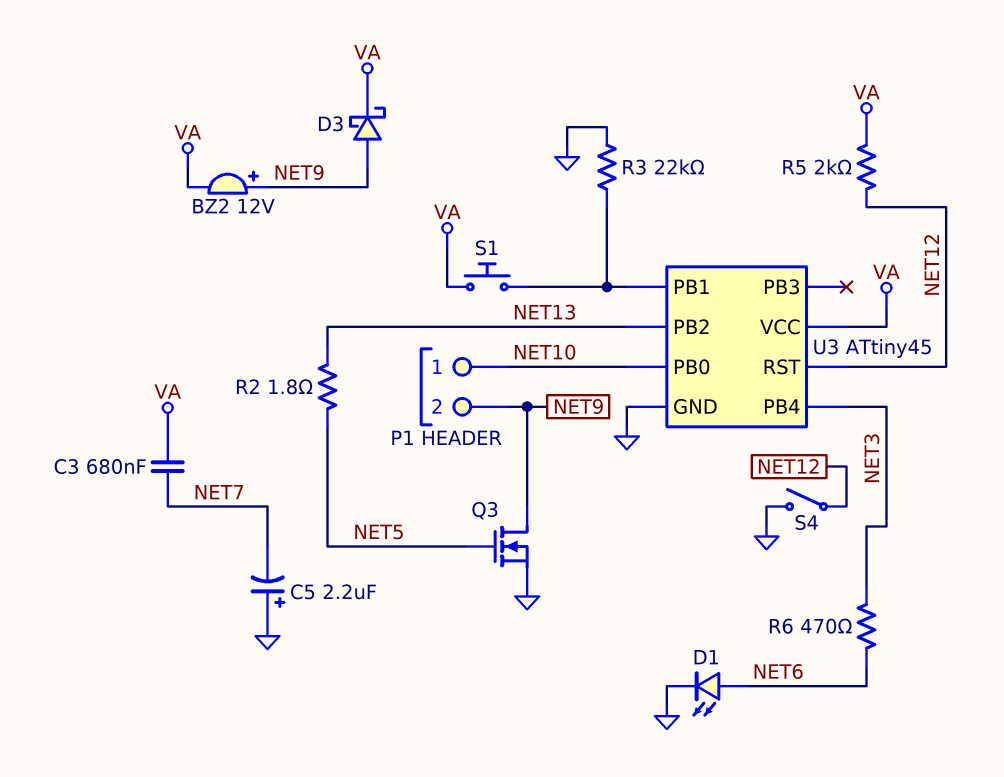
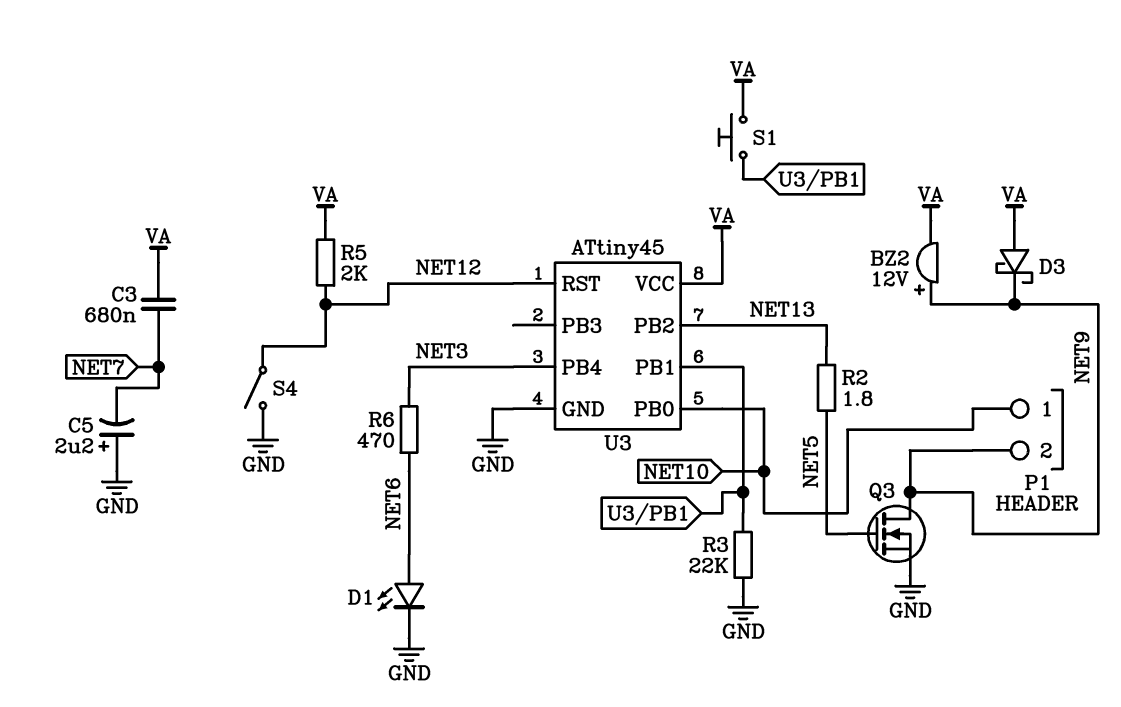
D3: schottky (A NET9, K VA) -> schottky (A VA, K NET9)

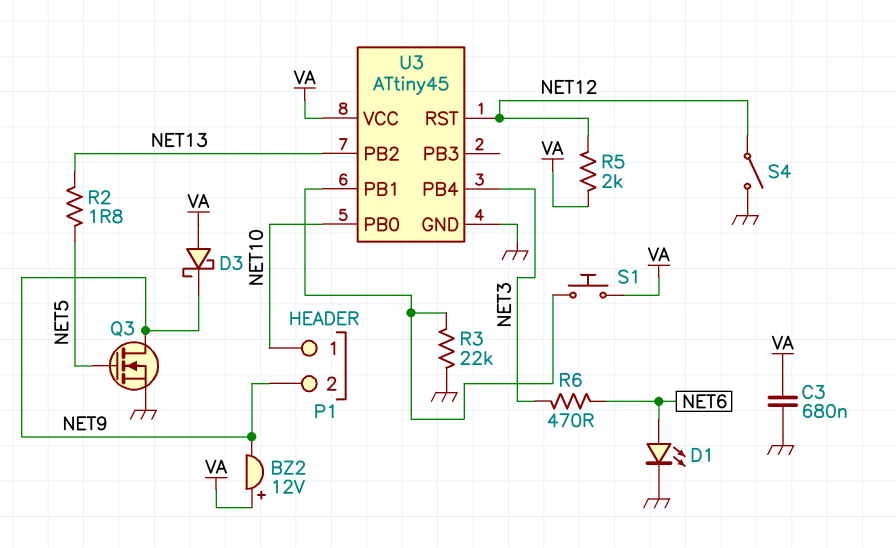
BZ2: buzzer 12V (plus NET9, minus VA) -> buzzer 12V (plus VA, minus NET9)
C3: 680nF (NET7, VA) -> 680nF (GND, VA)
C5: 2.2uF (plus GND, minus NET7) -> none

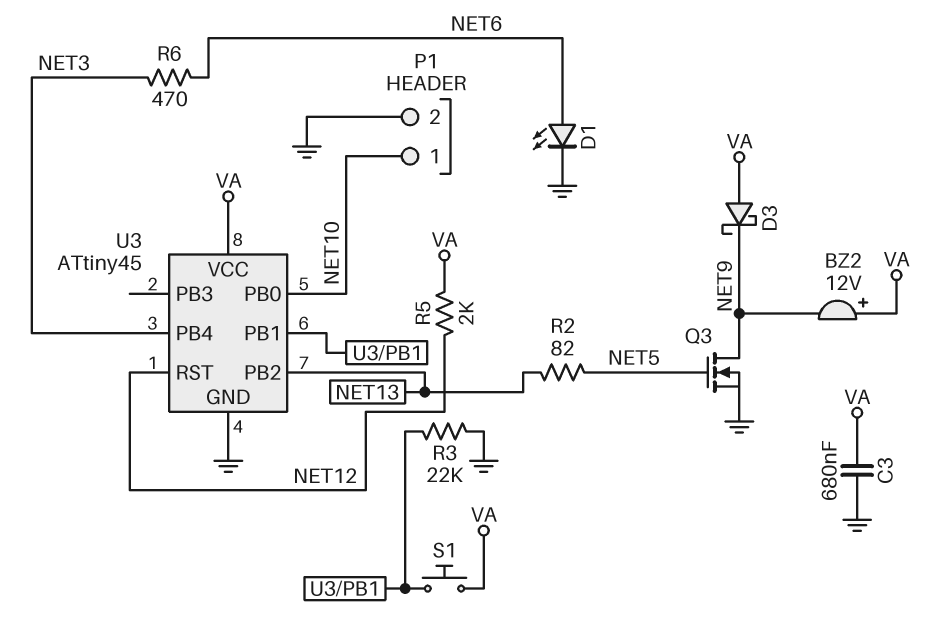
P1 pin 2: NET9 -> GND
R2: 1.8 (NET5, NET13) -> 82 (NET5, NET13)
S4: switch (GND, NET12) -> none

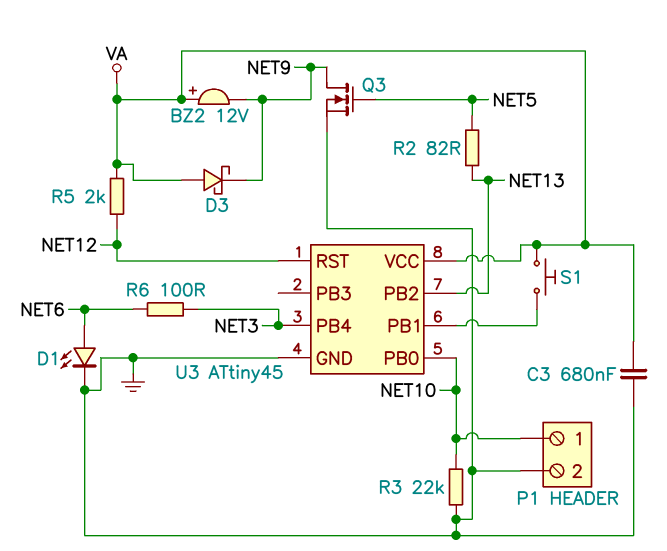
R3: 22k (GND, U3/PB1) -> 22k (GND, NET10)
R6: 470 (NET3, NET6) -> 100 (NET3, NET6)

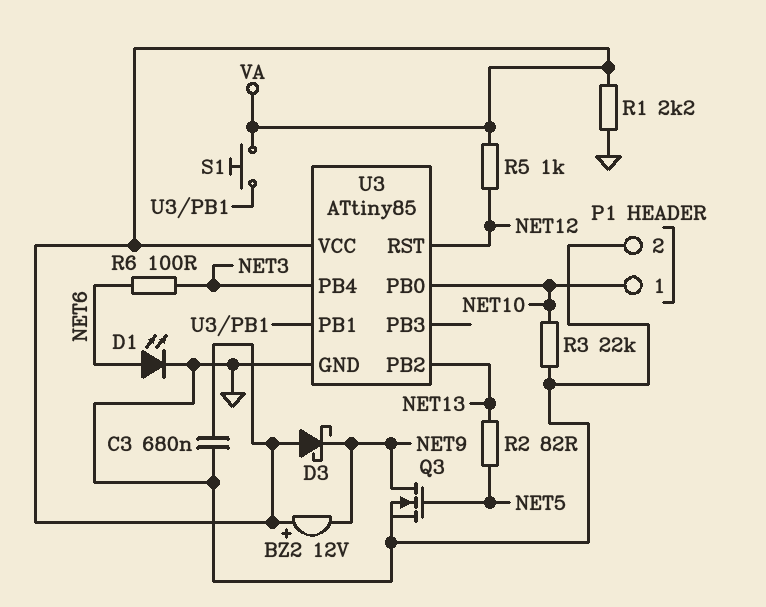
R1: none -> 2.2k (GND, VA)
R5: 2k (NET12, VA) -> 1k (NET12, VA)
U3: ATtiny45 -> ATtiny85

